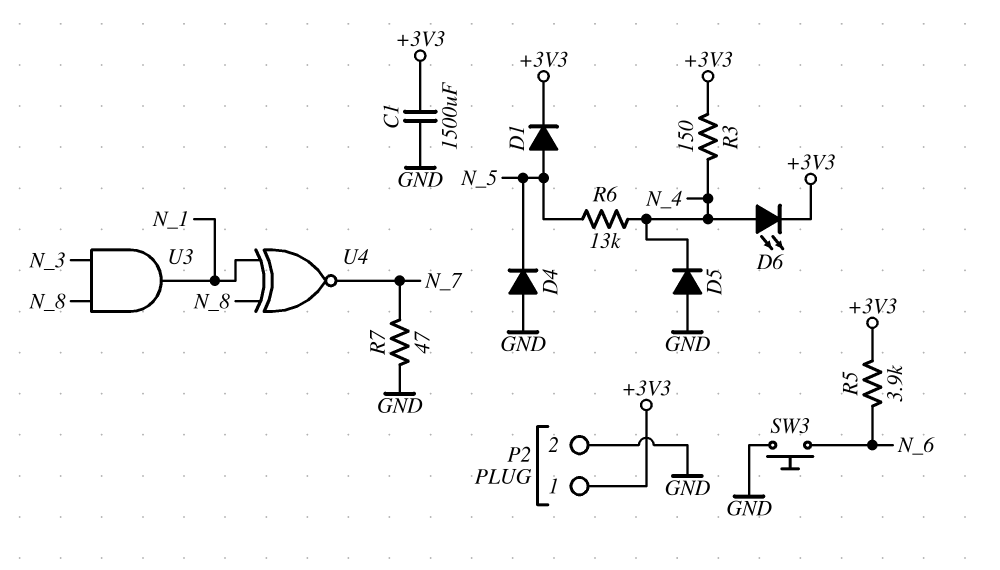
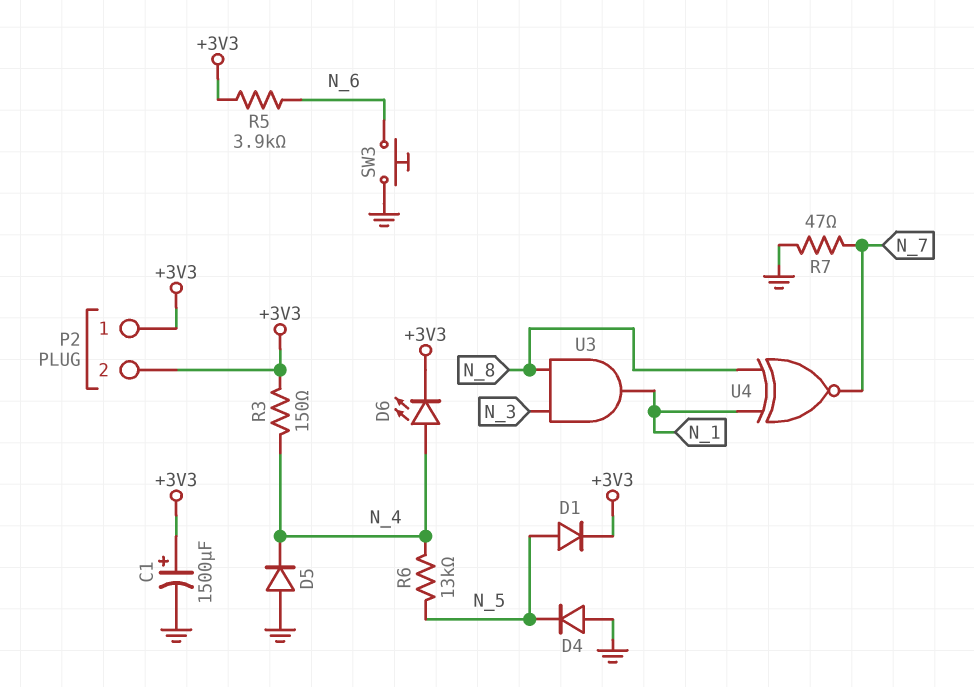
C1: 1500uF (+3V3, GND) -> 1500uF (plus +3V3, minus GND)
P2 pin 2: GND -> +3V3

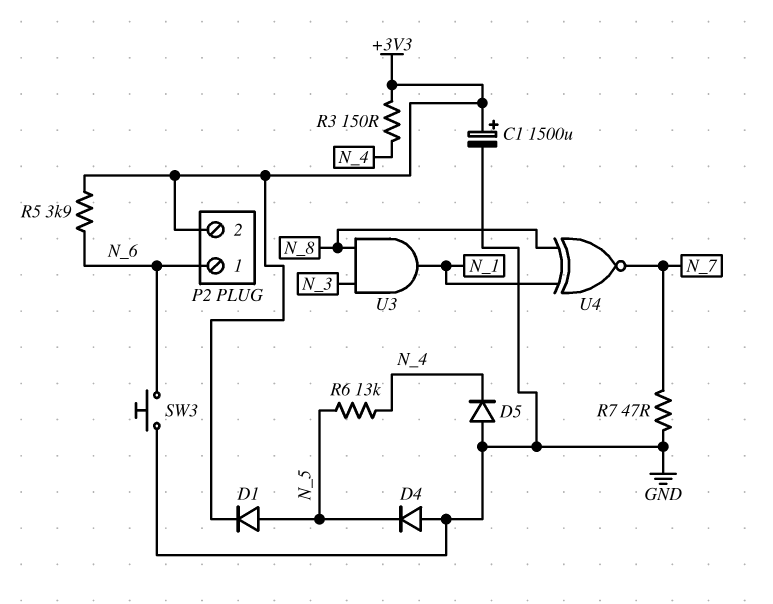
D6: LED (A N_4, K +3V3) -> none
P2 pin 1: +3V3 -> N_6

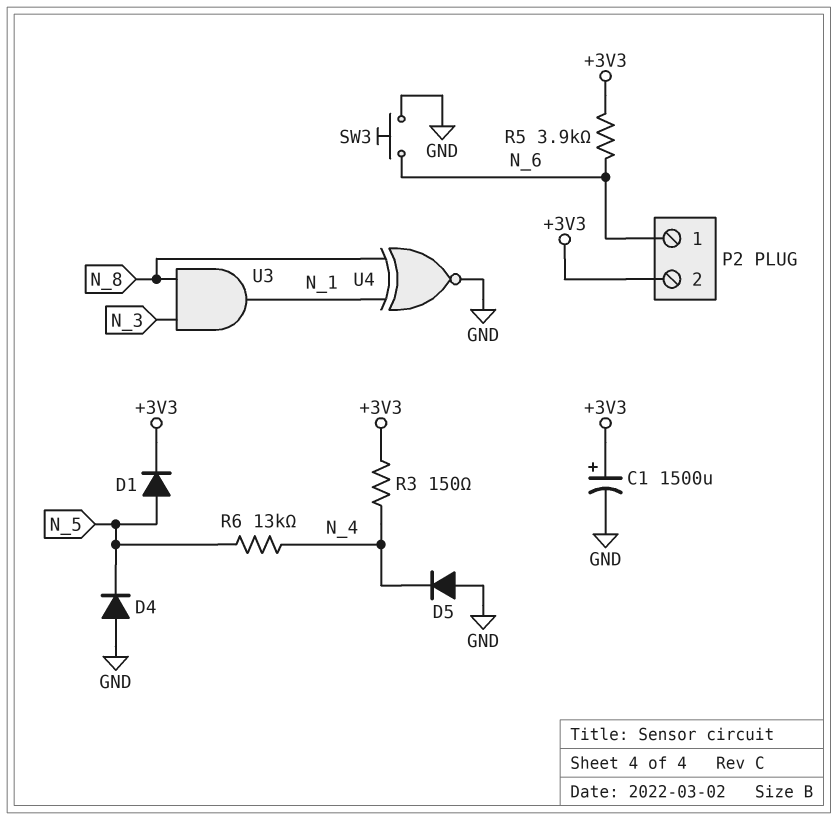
R7: 47 (GND, N_7) -> none
U4: XNOR (in N_1, in N_8, out N_7) -> XNOR (in N_1, in N_8, out GND)

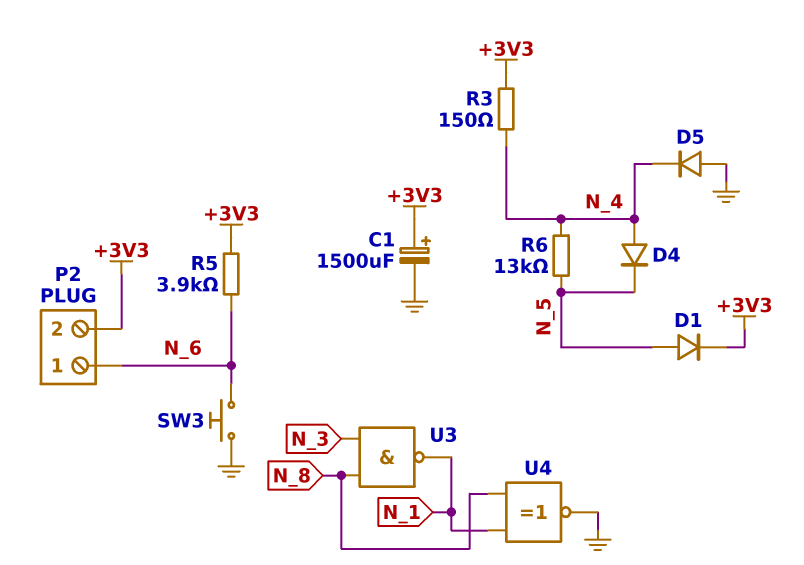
D4: diode (A GND, K N_5) -> diode (A N_4, K N_5)
U3: AND (in N_3, in N_8, out N_1) -> NAND (in N_3, in N_8, out N_1)

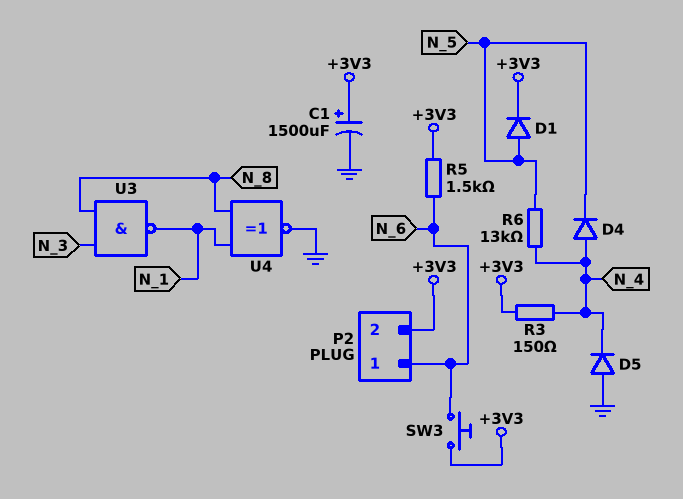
R5: 3.9k (+3V3, N_6) -> 1.5k (+3V3, N_6)
SW3: button (GND, N_6) -> button (+3V3, N_6)

